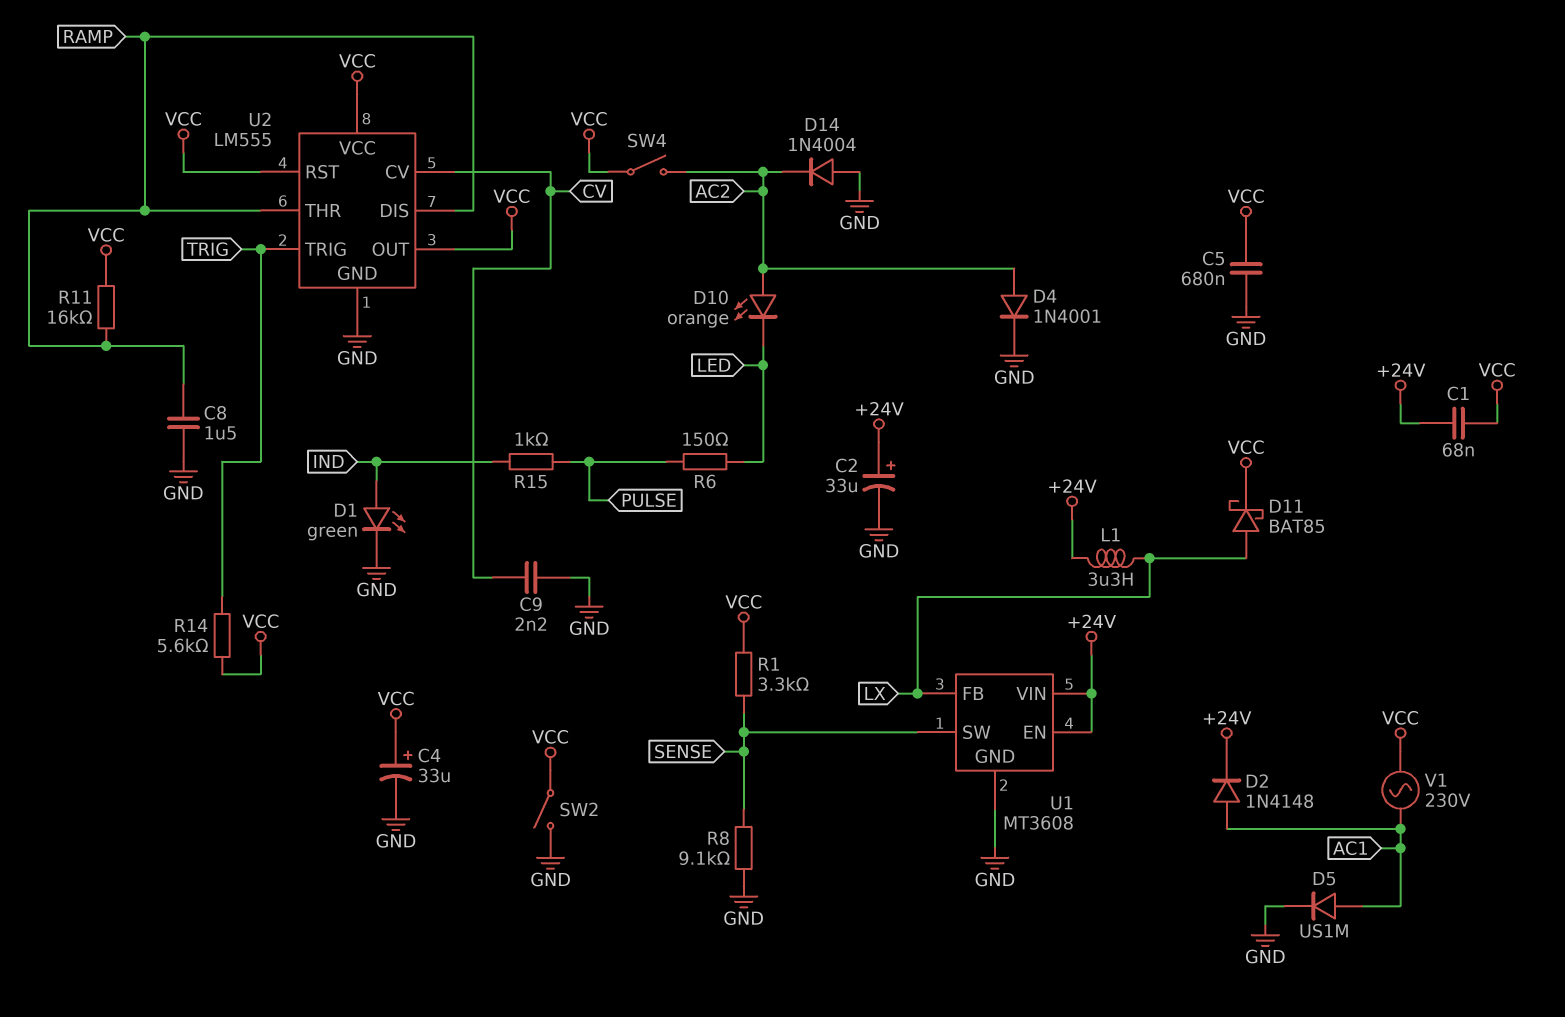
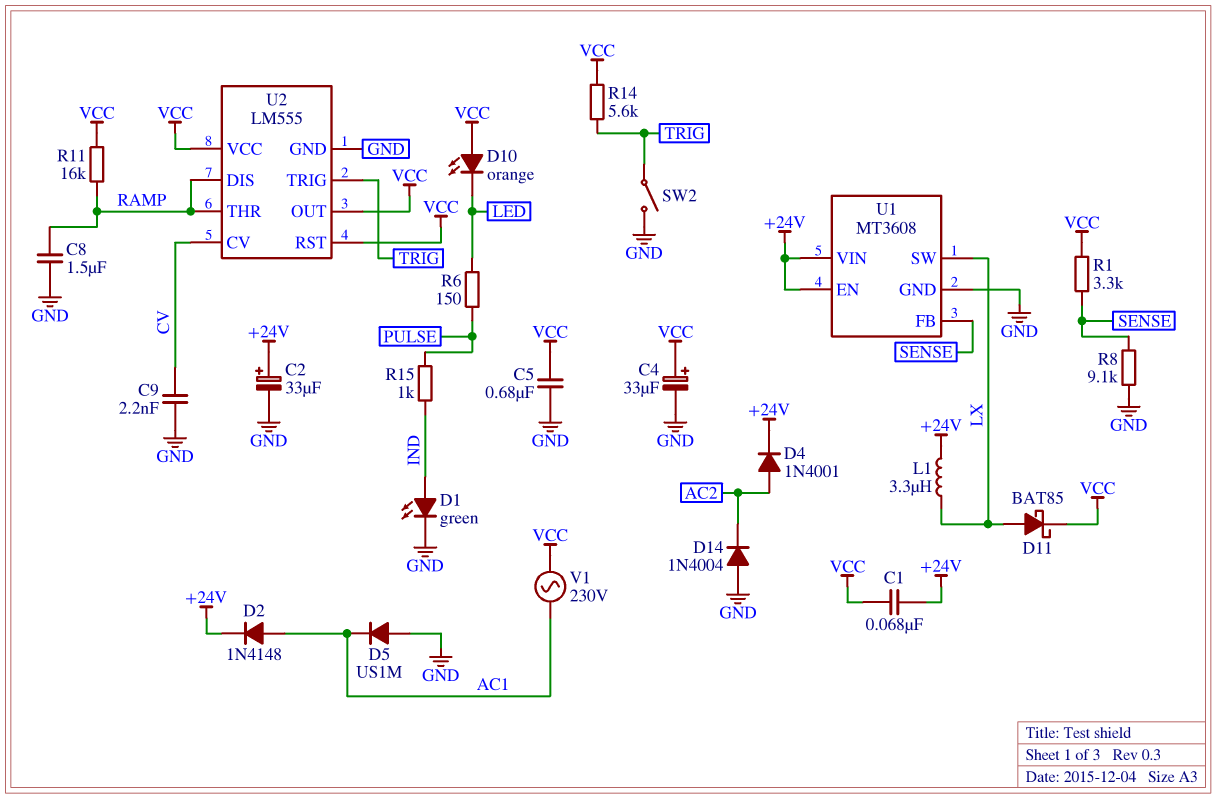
D4: diode 1N4001 (A AC2, K GND) -> diode 1N4001 (A AC2, K +24V)
D5: diode US1M (A AC1, K GND) -> diode US1M (A GND, K AC1)
D10: LED orange (A AC2, K LED) -> LED orange (A VCC, K LED)
SW2: switch (GND, VCC) -> switch (GND, TRIG)
SW4: switch (AC2, VCC) -> none
U1 pin FB: LX -> SENSE
U1 pin SW: SENSE -> LX

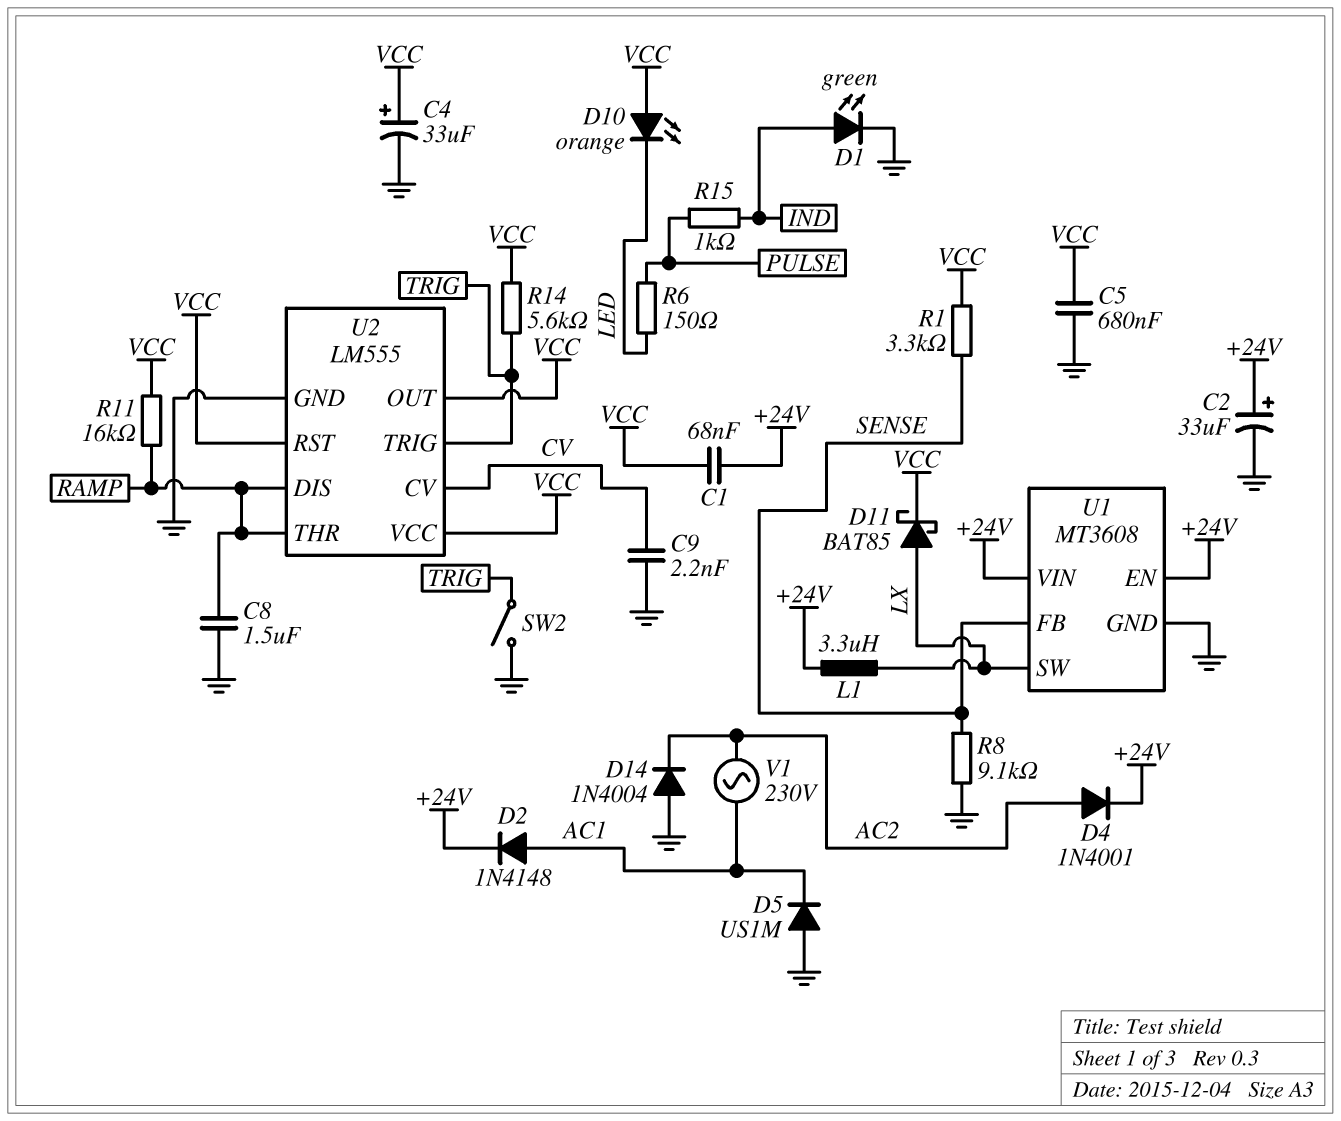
V1: AC 230V (AC1, VCC) -> AC 230V (AC1, AC2)

